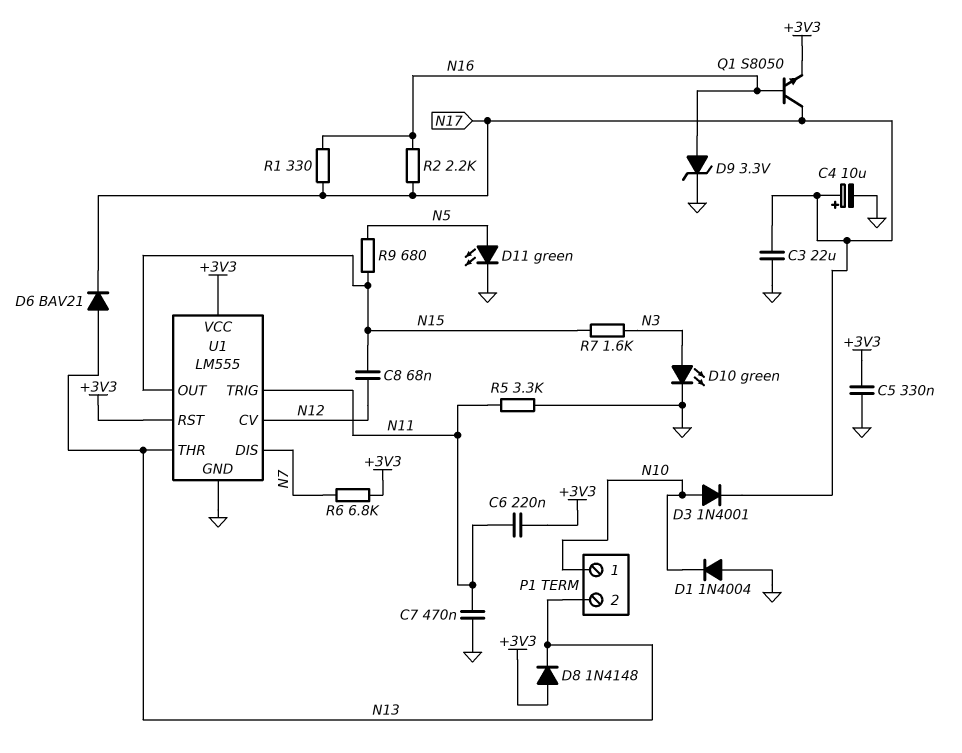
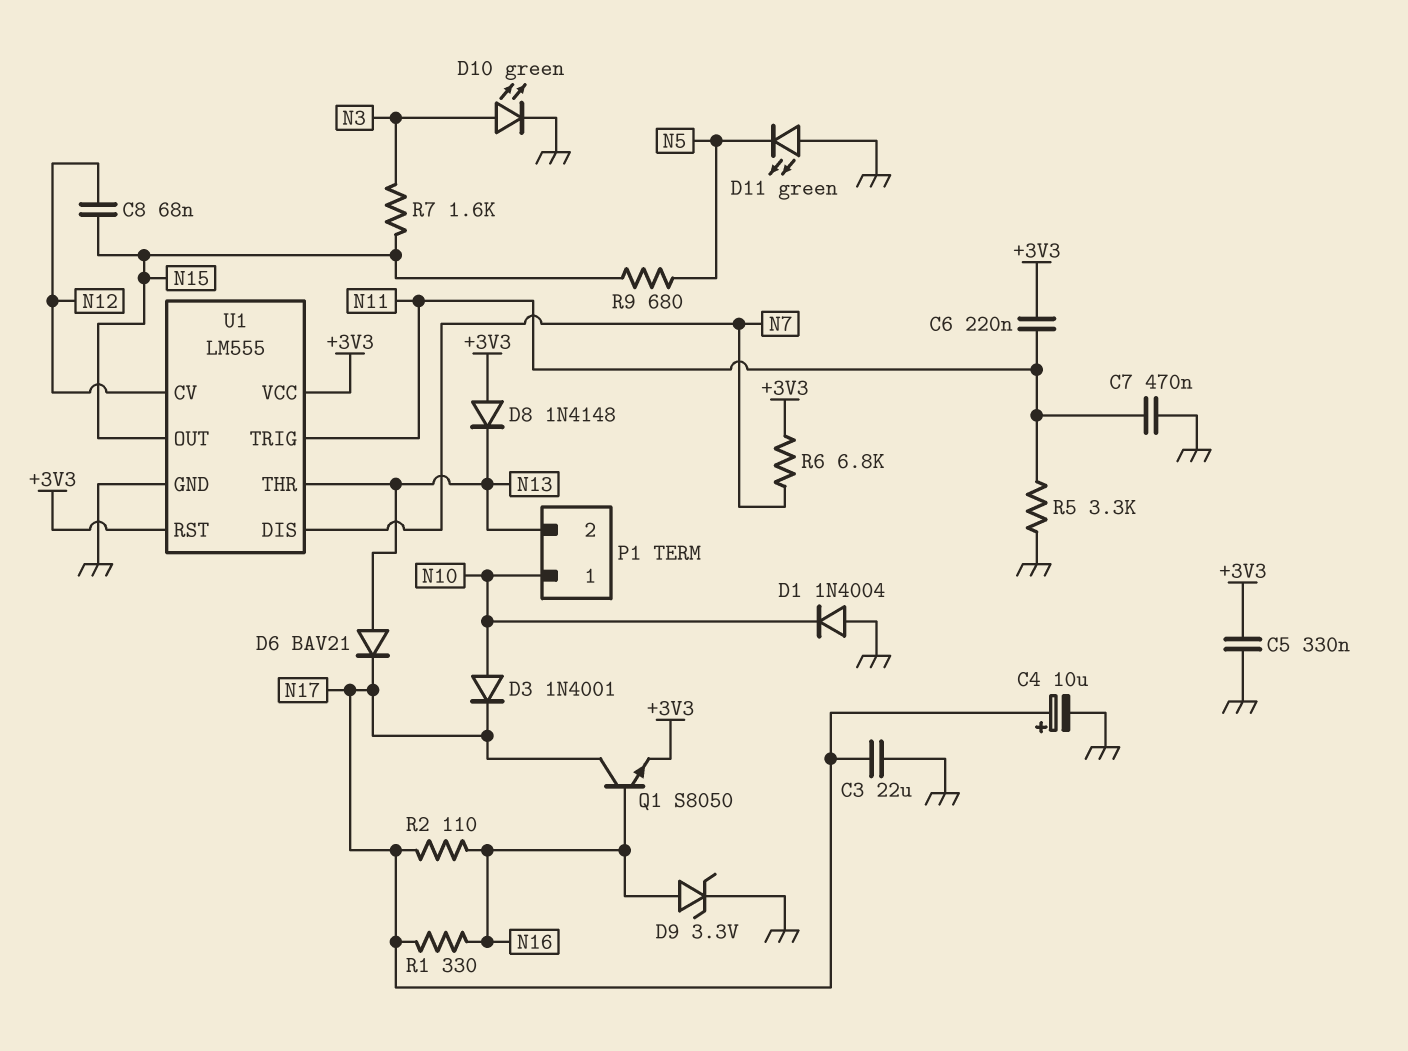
D11: LED green (A N5, K GND) -> LED green (A GND, K N5)
R2: 2.2k (N16, N17) -> 110 (N16, N17)

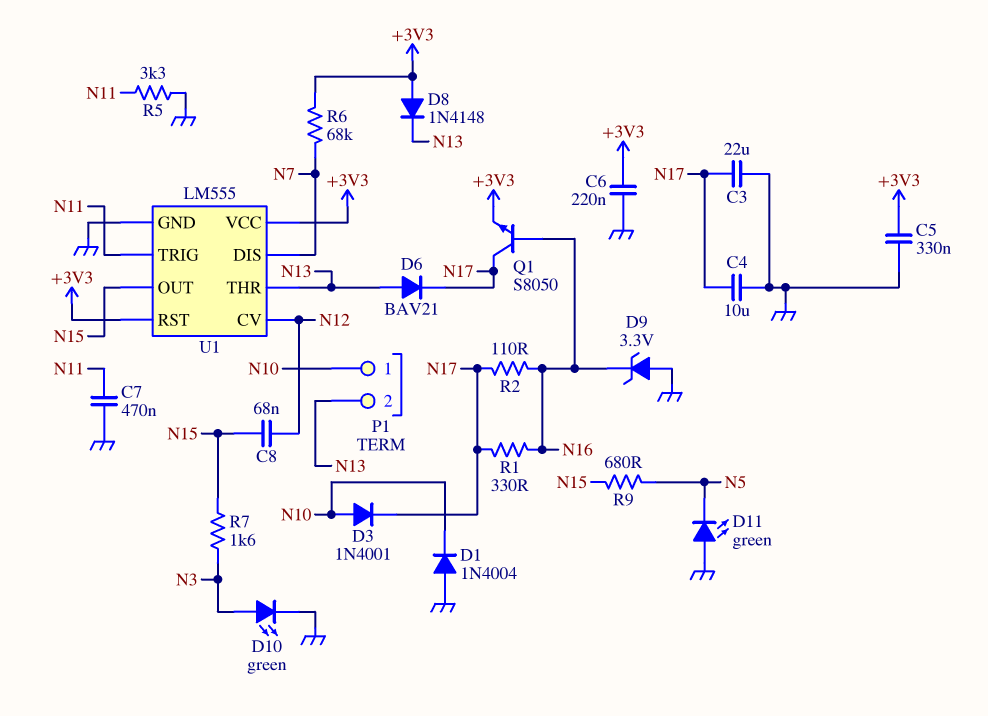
C4: 10uF (plus N17, minus GND) -> 10uF (GND, N17)
C6: 220nF (+3V3, N11) -> 220nF (+3V3, GND)
D9: zener 3.3V (A N16, K GND) -> zener 3.3V (A GND, K N16)
R6: 6.8k (+3V3, N7) -> 68k (+3V3, N7)

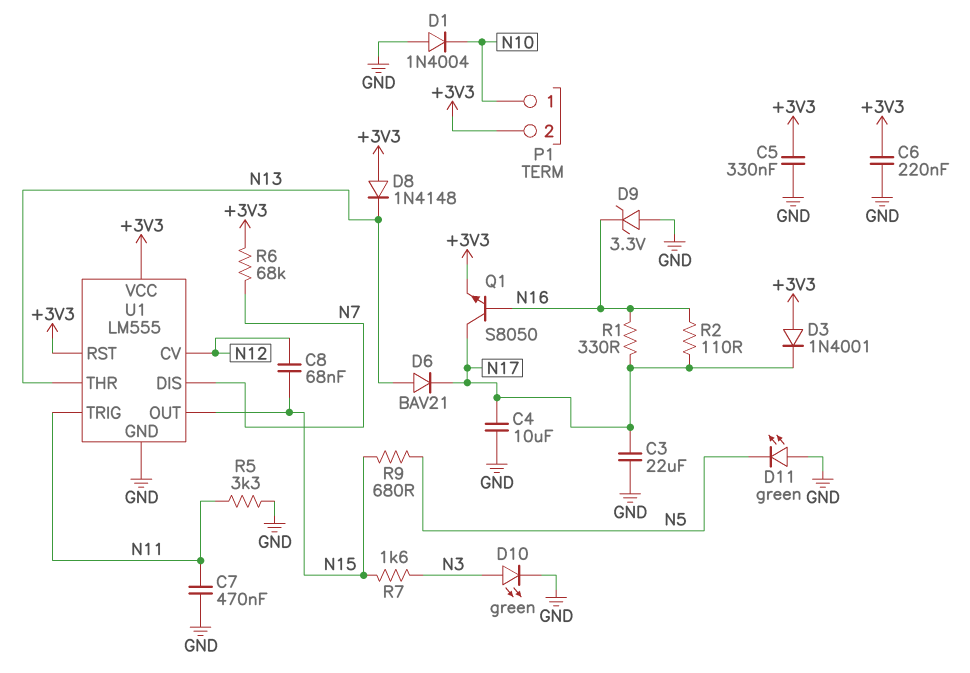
D3: diode 1N4001 (A N10, K N17) -> diode 1N4001 (A +3V3, K N17)
P1 pin 2: N13 -> +3V3

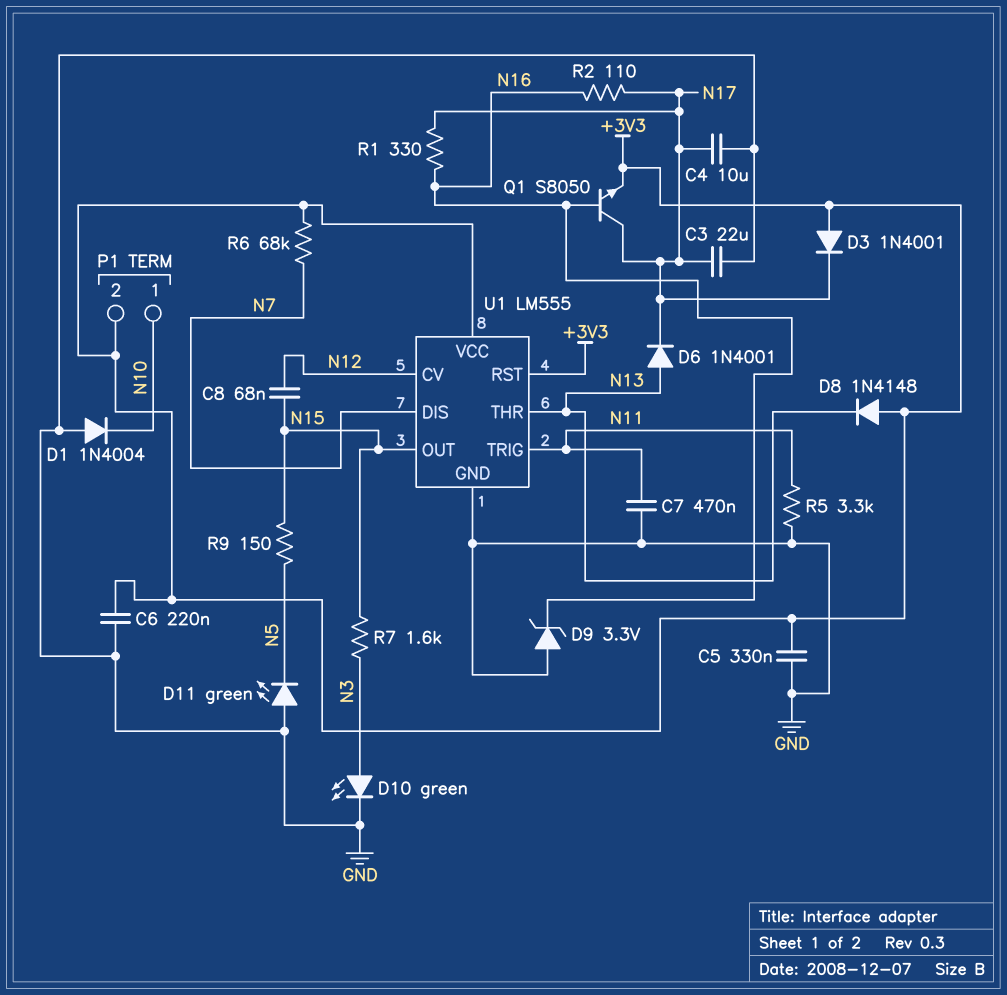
D6: diode BAV21 (A N13, K N17) -> diode 1N4001 (A N13, K N17)
R9: 680 (N5, N15) -> 150 (N5, N15)

